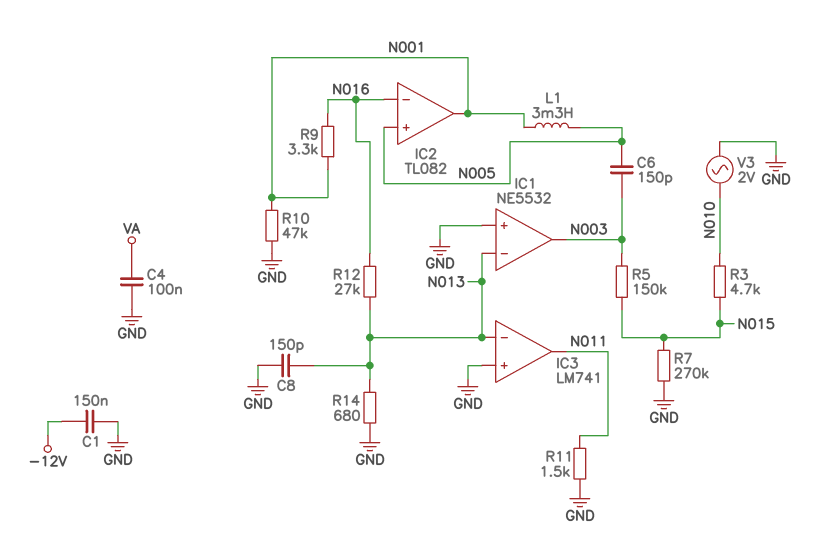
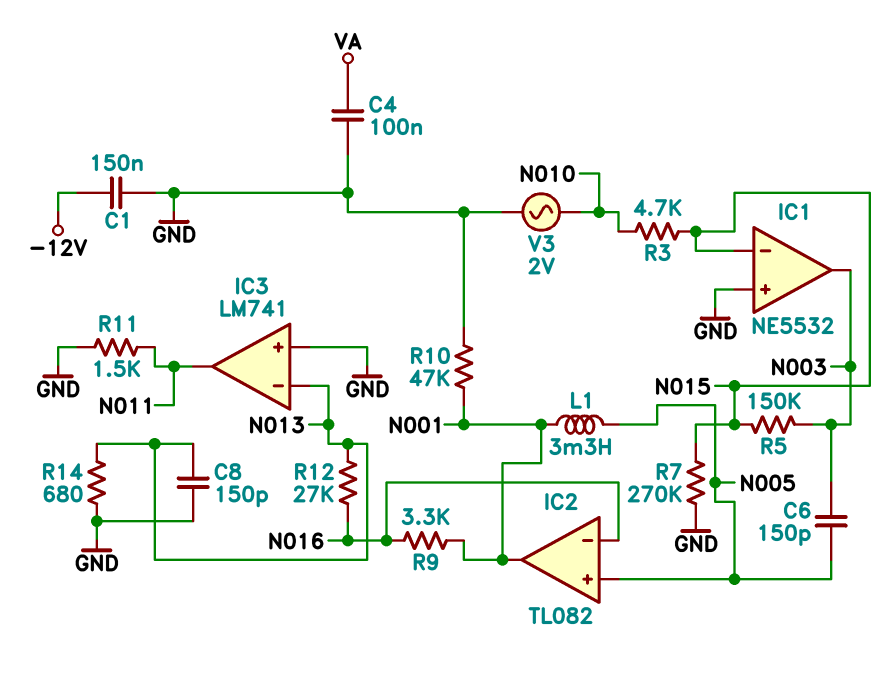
IC1 pin in-: N013 -> N015

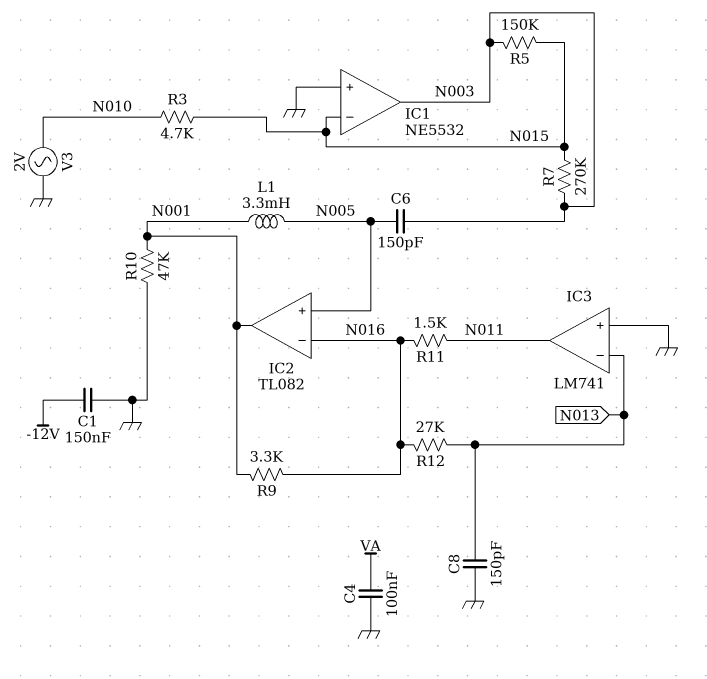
R7: 270k (GND, N015) -> 270k (N003, N015)
R11: 1.5k (GND, N011) -> 1.5k (N011, N016)
R14: 680 (GND, N013) -> none

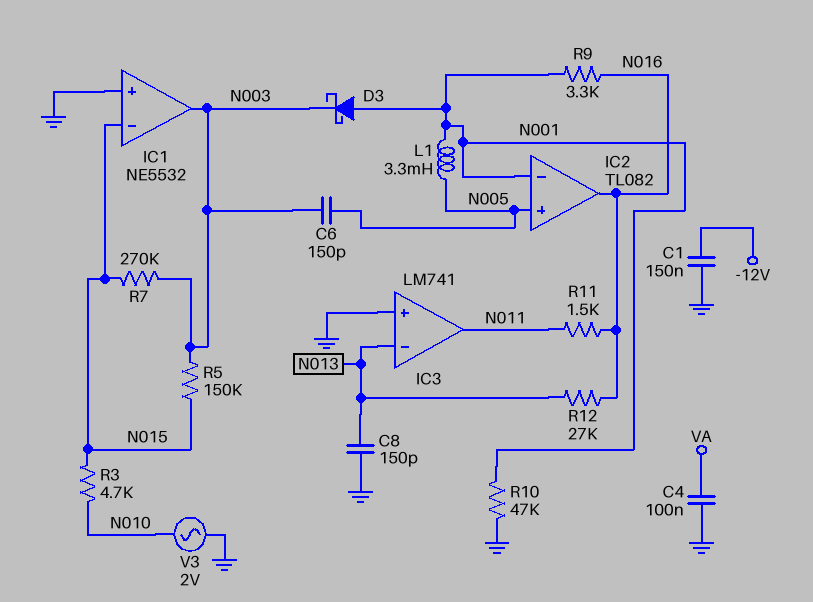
D3: none -> schottky (A N001, K N003)
IC2 pin in-: N016 -> N001
IC2 pin out: N001 -> N016

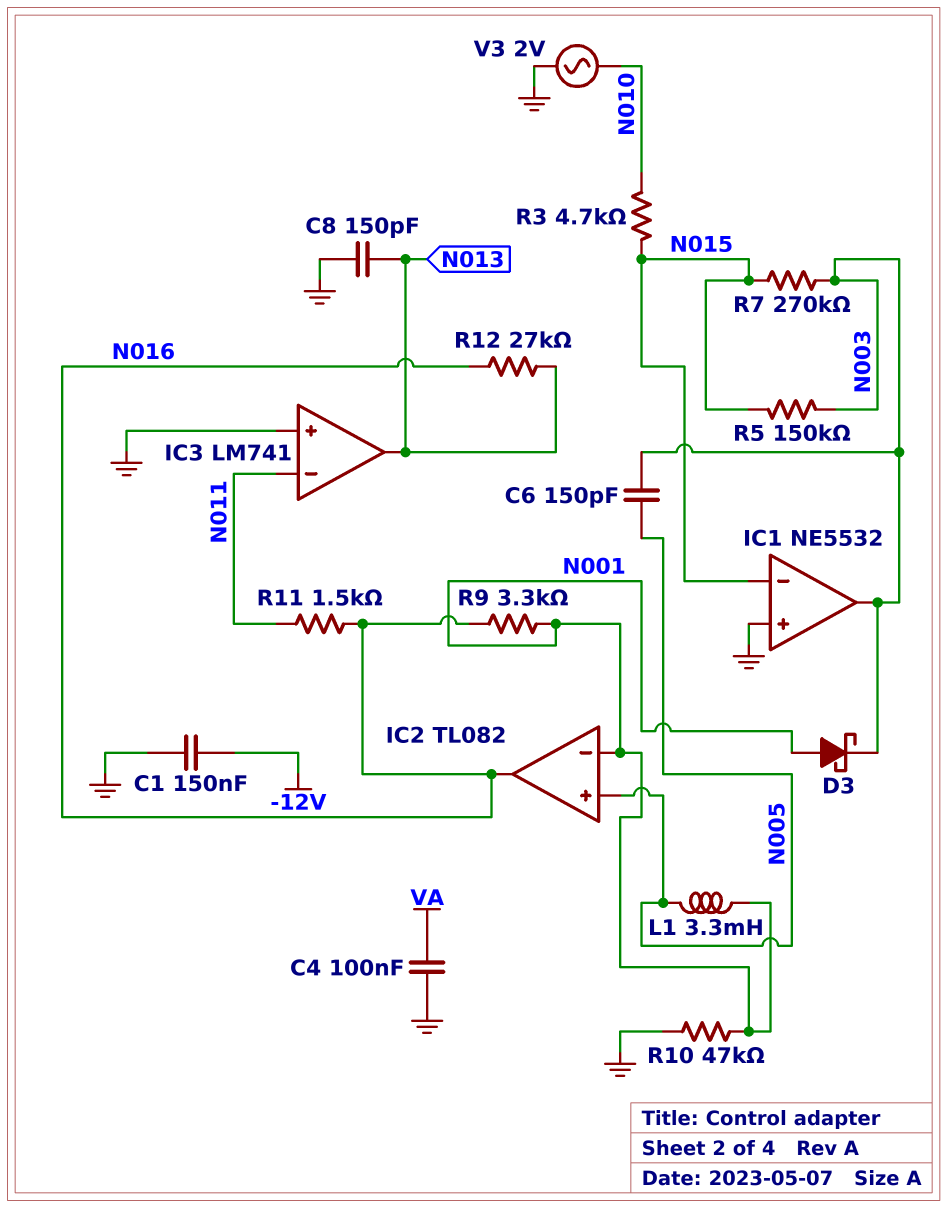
IC3 pin in-: N013 -> N011
IC3 pin out: N011 -> N013

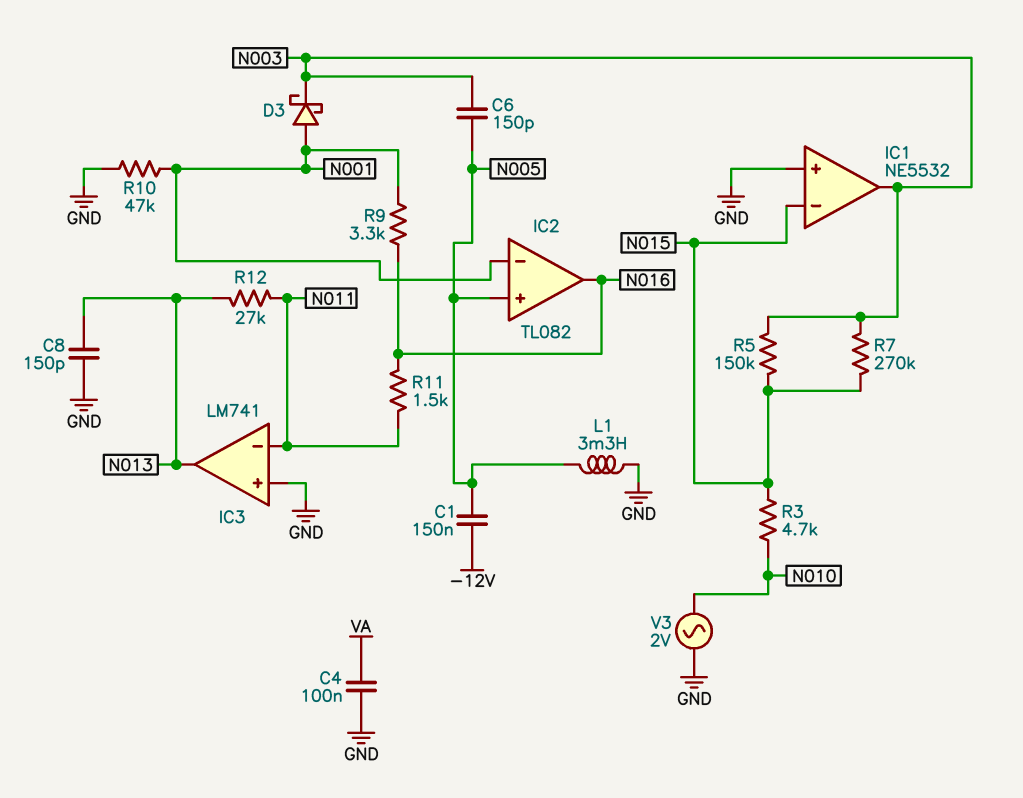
C1: 150nF (-12V, GND) -> 150nF (-12V, N005)
L1: 3.3mH (N001, N005) -> 3.3mH (GND, N005)
R12: 27k (N013, N016) -> 27k (N011, N013)

